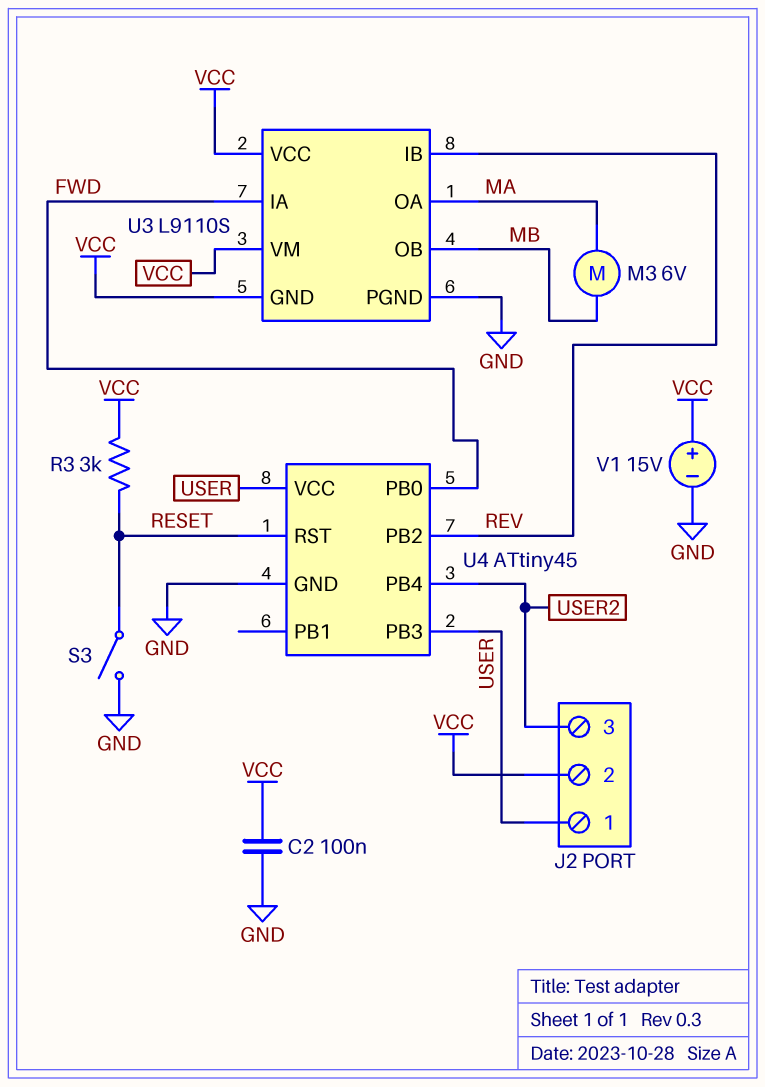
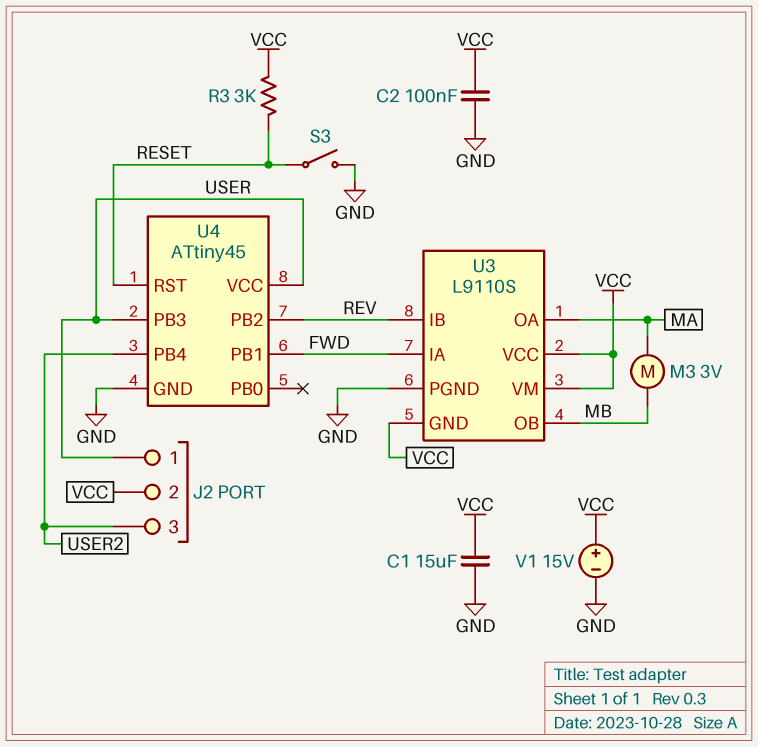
C1: none -> 15uF (GND, VCC)
M3: motor 6V (MA, MB) -> motor 3V (MA, MB)
U4 pin PB0: FWD -> none
U4 pin PB1: none -> FWD

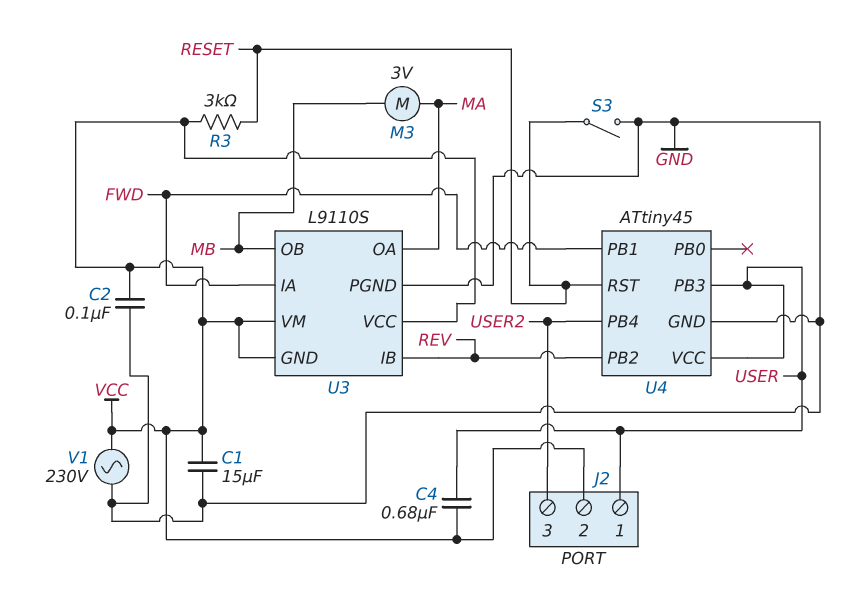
C4: none -> 680nF (USER, VCC)
V1: 15V (plus VCC, minus GND) -> AC 230V (GND, VCC)

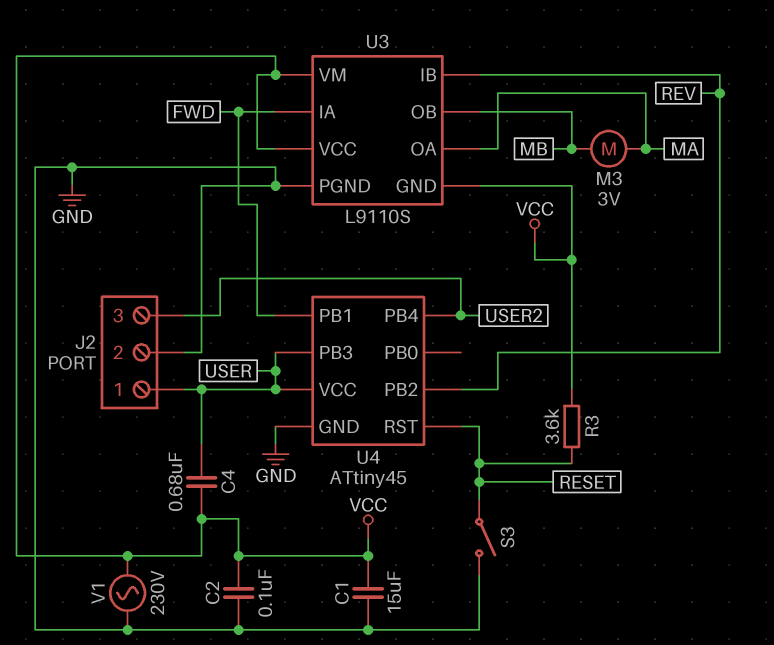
J2 pin 2: VCC -> GND
R3: 3k (RESET, VCC) -> 3.6k (RESET, VCC)

